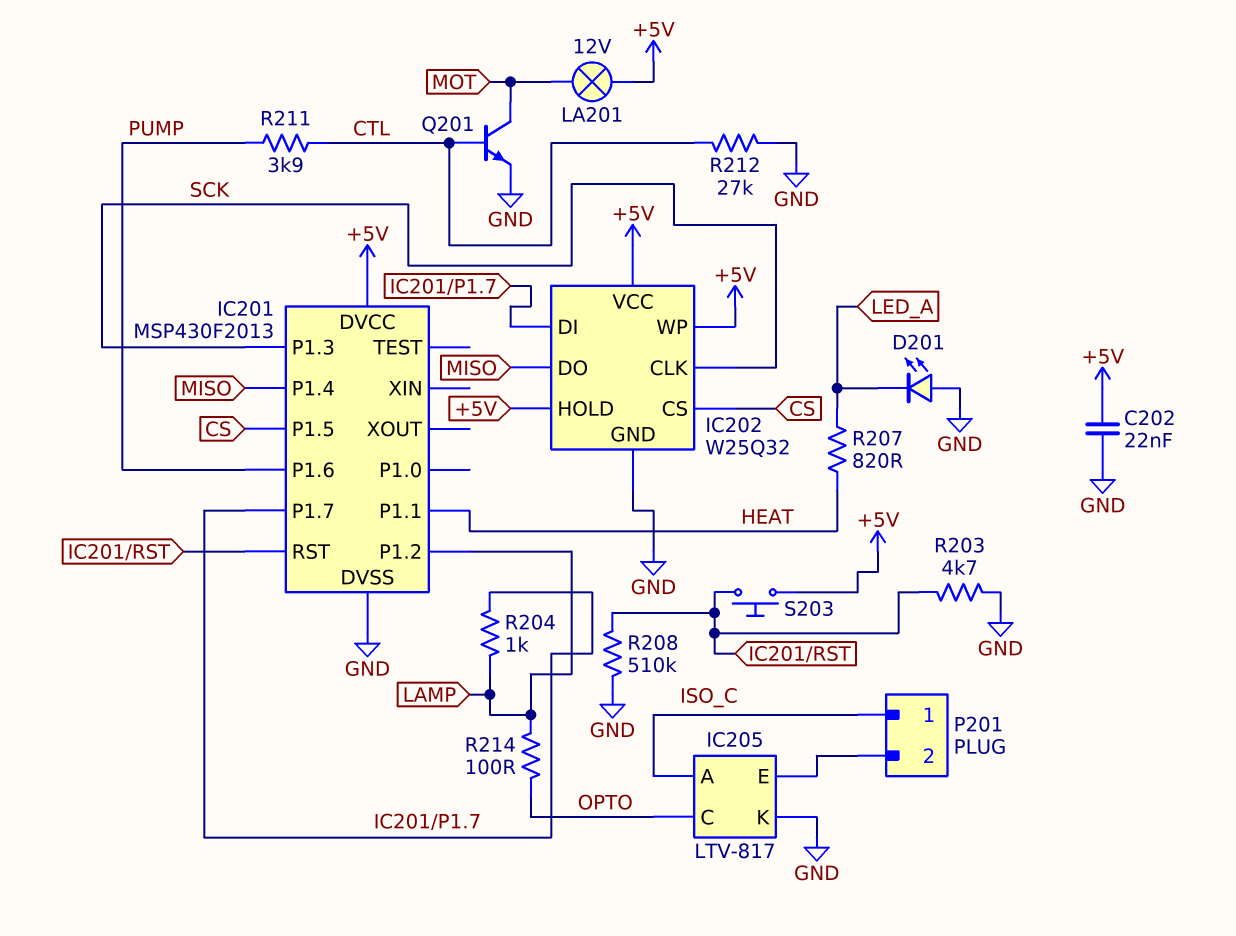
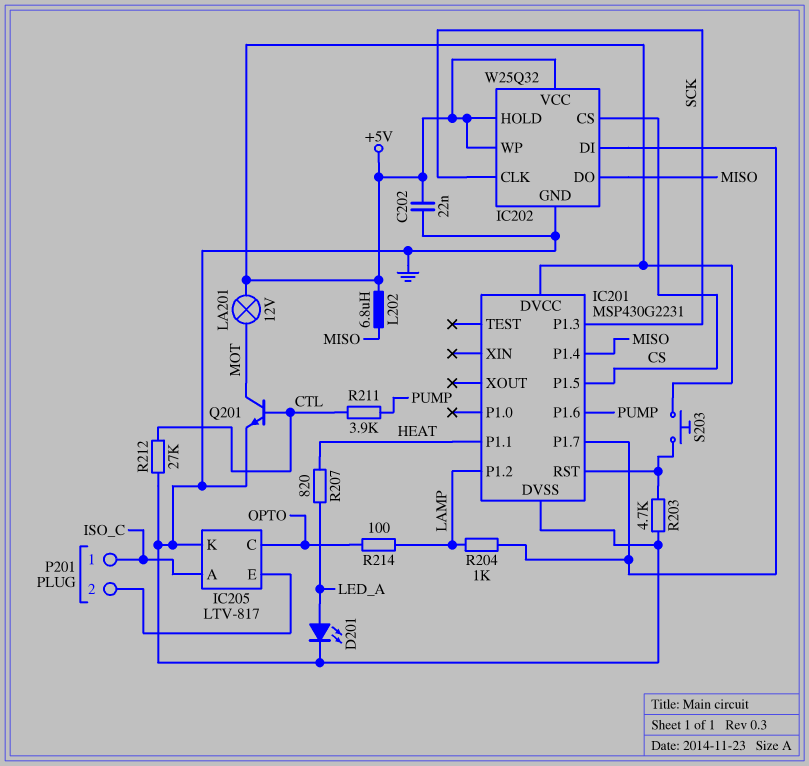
D201: LED (A GND, K LED_A) -> LED (A LED_A, K GND)
IC201: MSP430F2013 -> MSP430G2231
L202: none -> 6.8uH (+5V, MISO)
R208: 510k (GND, IC201/RST) -> none

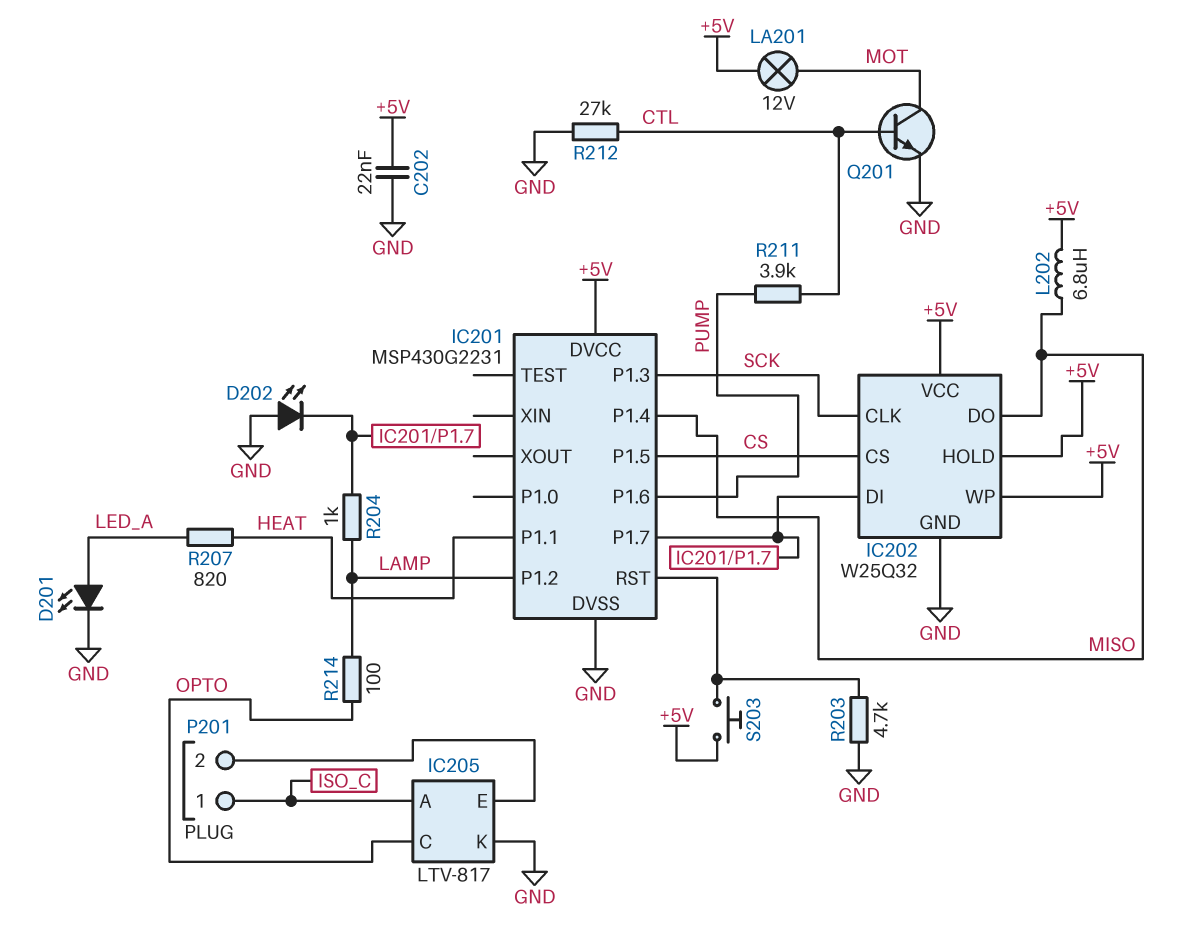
D202: none -> LED (A GND, K IC201/P1.7)

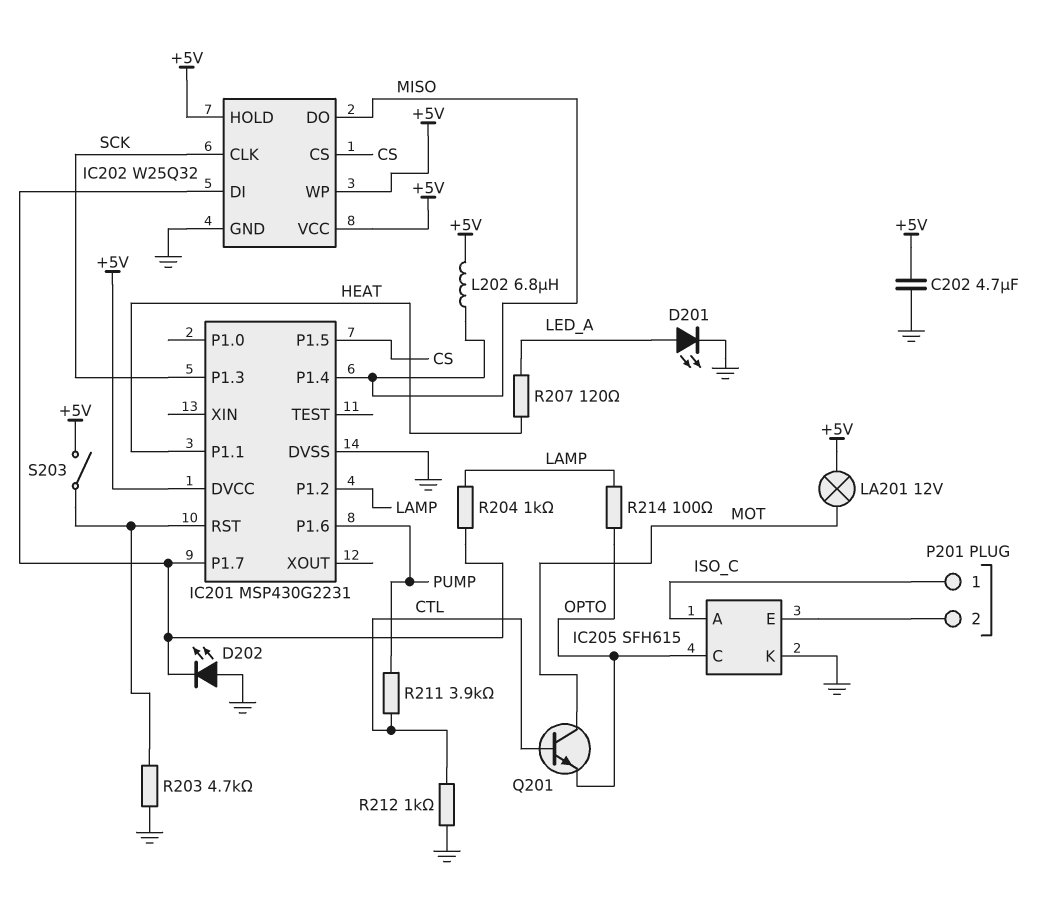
C202: 22nF (+5V, GND) -> 4.7uF (+5V, GND)
IC205: LTV-817 -> SFH615
Q201: NPN (B CTL, C MOT, E GND) -> NPN (B CTL, C MOT, E OPTO)
R207: 820 (HEAT, LED_A) -> 120 (HEAT, LED_A)
R212: 27k (CTL, GND) -> 1k (CTL, GND)
S203: button (+5V, IC201/RST) -> switch (+5V, IC201/RST)

